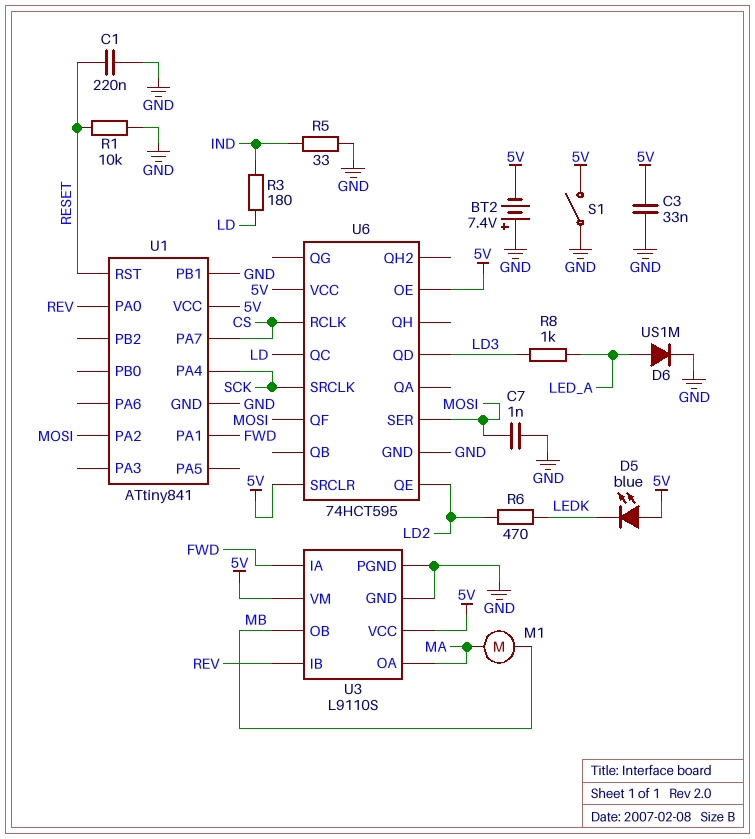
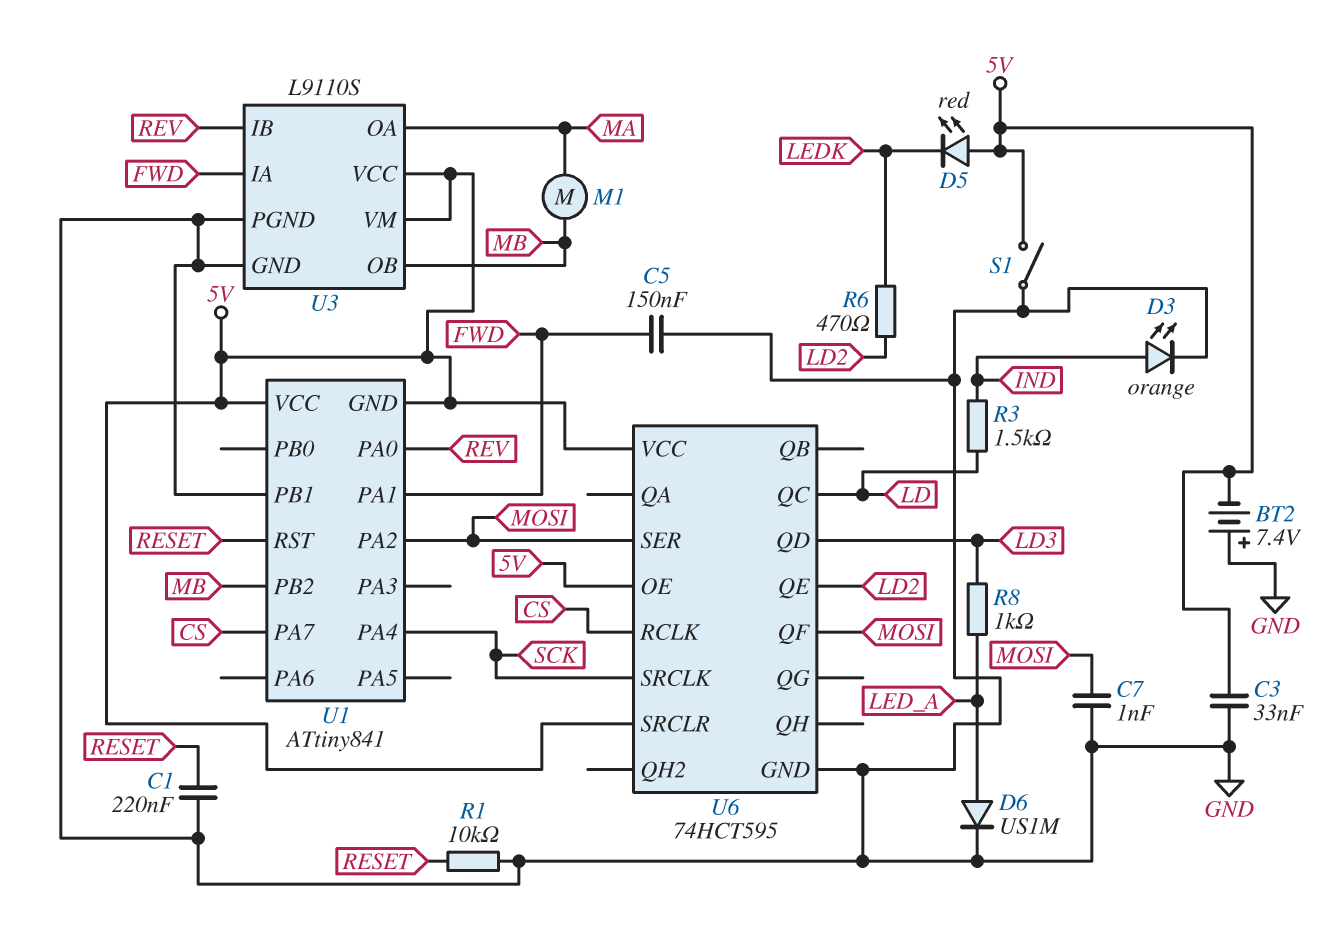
C5: none -> 150nF (FWD, GND)
D3: none -> LED orange (A IND, K GND)
D5: LED blue (A 5V, K LEDK) -> LED red (A 5V, K LEDK)
R3: 180 (IND, LD) -> 1.5k (IND, LD)
R5: 33 (GND, IND) -> none
U1 pin GND: GND -> 5V
U1 pin PB2: none -> MB

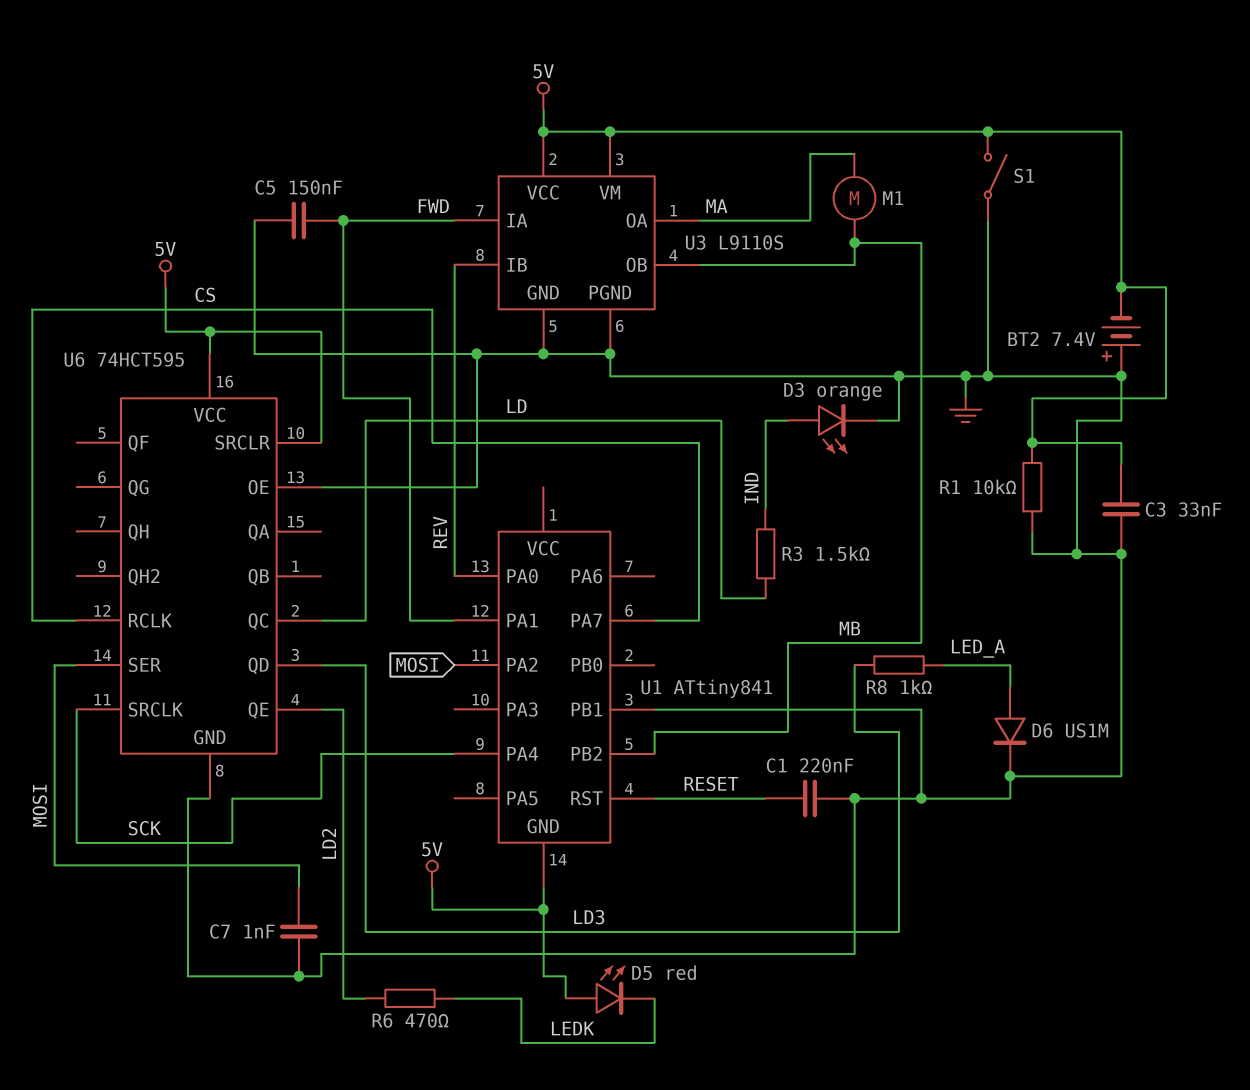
R1: 10k (GND, RESET) -> 10k (5V, GND)
U1 pin VCC: 5V -> none
U6 pin OE: 5V -> GND
U6 pin QF: MOSI -> none

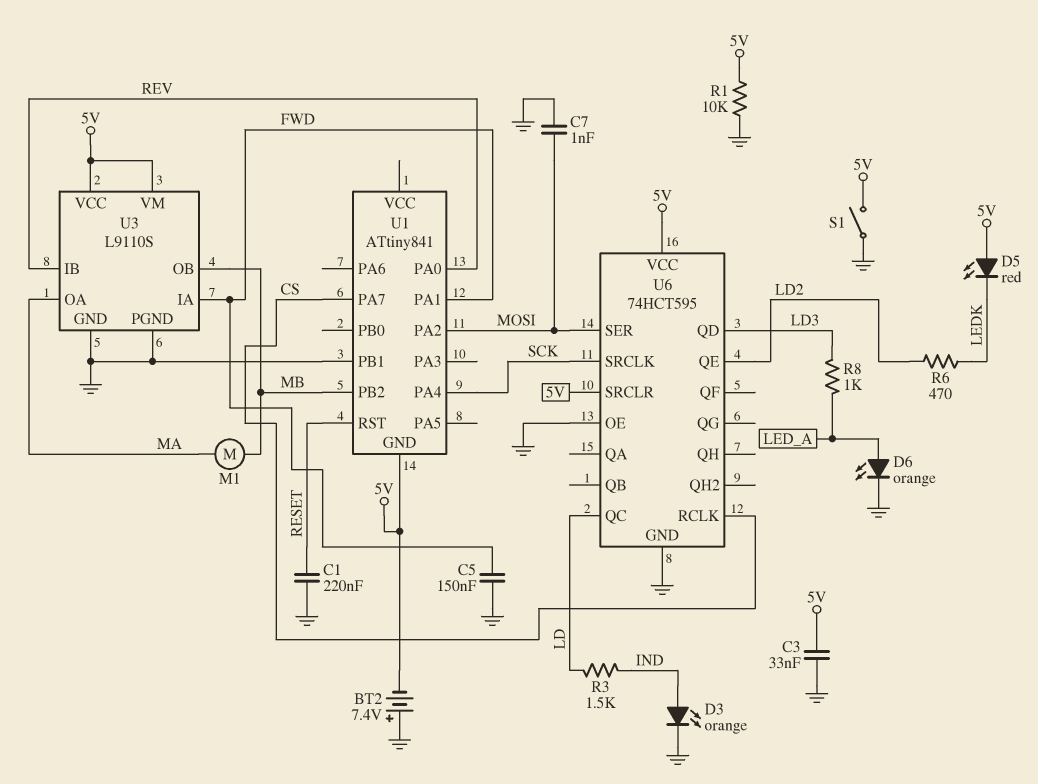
D6: diode US1M (A LED_A, K GND) -> LED orange (A LED_A, K GND)

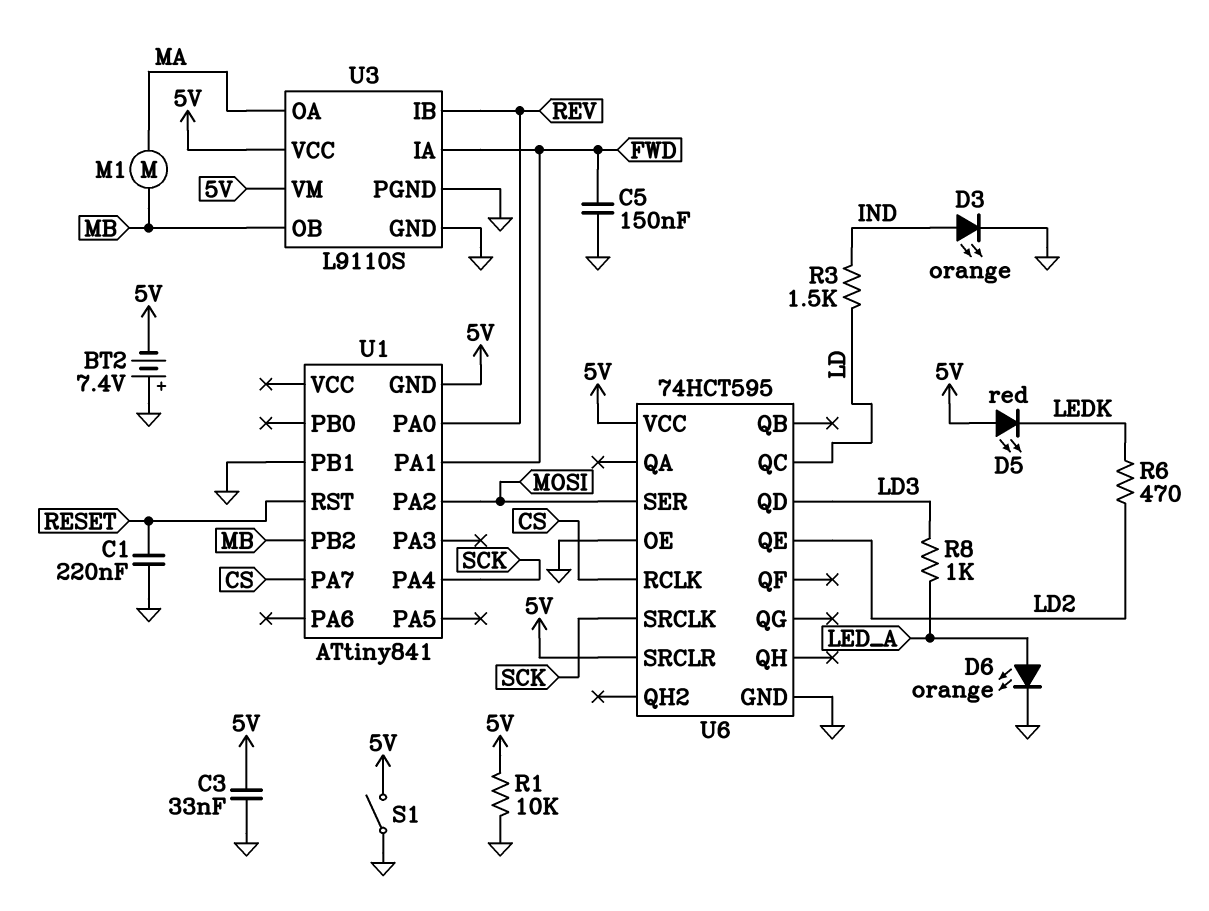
C7: 1nF (GND, MOSI) -> none

